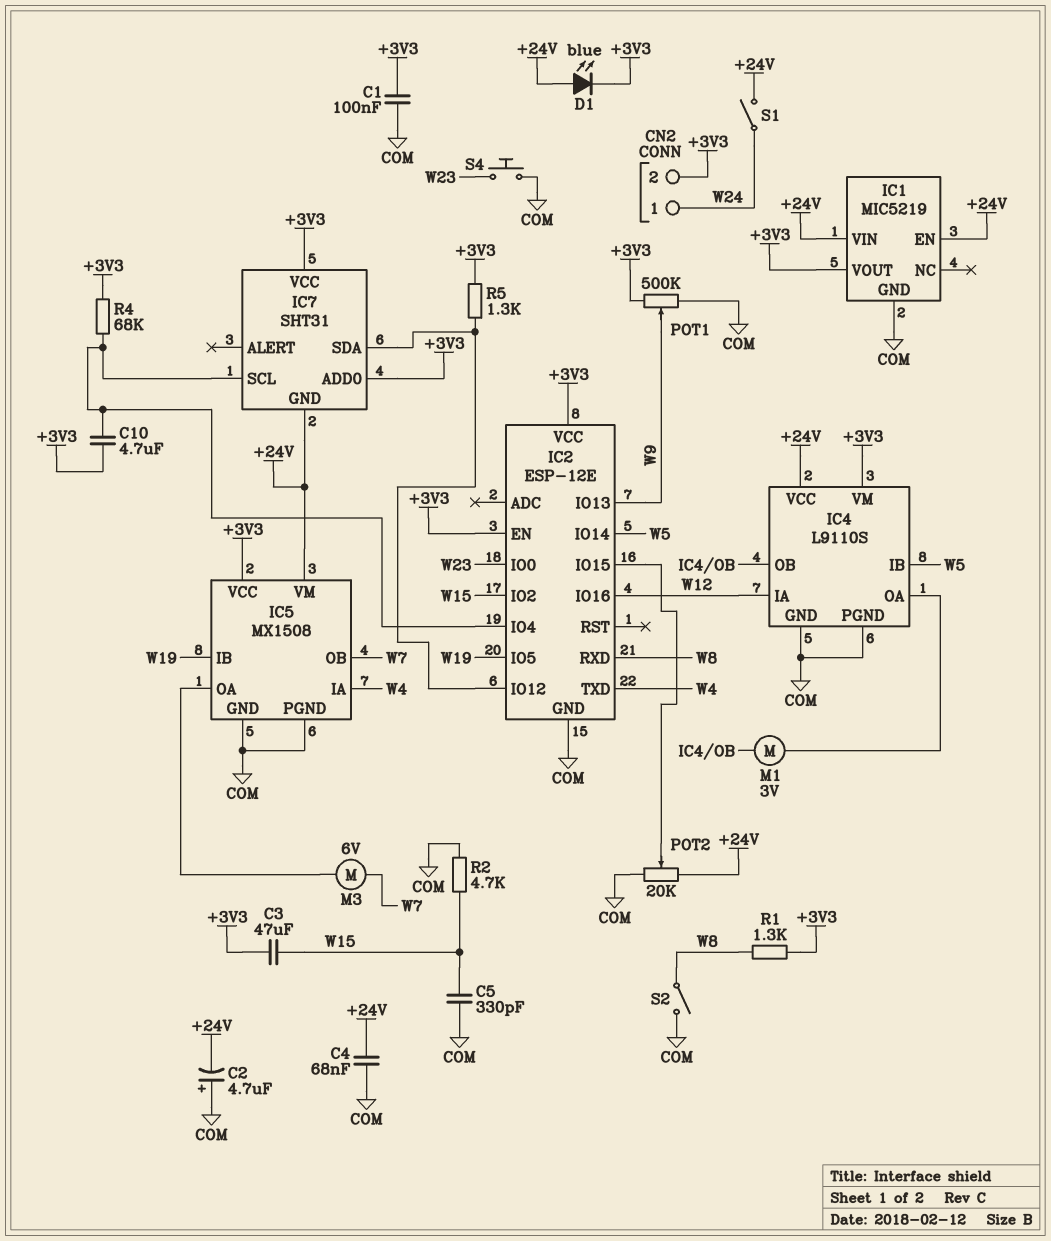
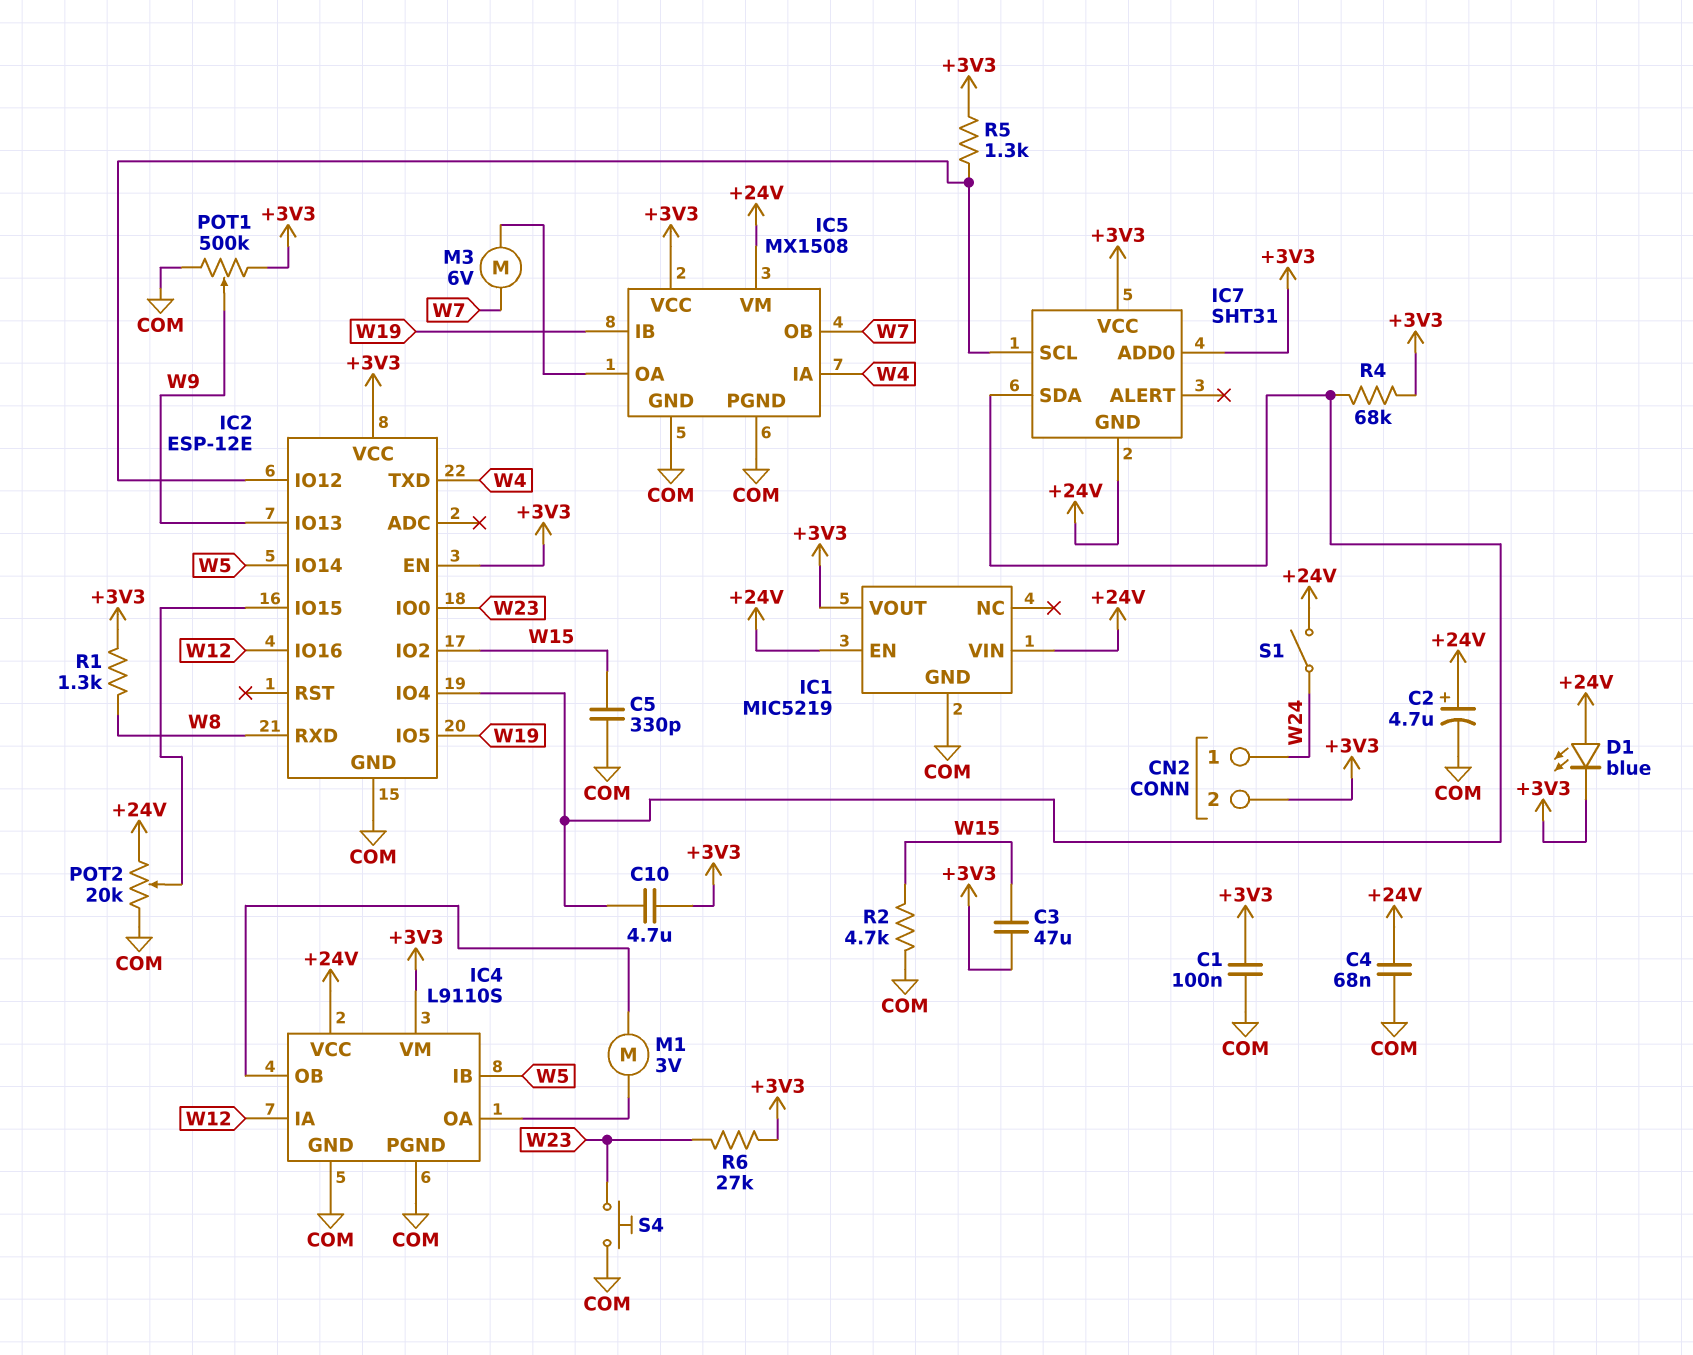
C2: 4.7uF (plus COM, minus +24V) -> 4.7uF (plus +24V, minus COM)
IC7 pin SCL: IC2/IO4 -> IC2/IO12
IC7 pin SDA: IC2/IO12 -> IC2/IO4
R6: none -> 27k (+3V3, W23)
S2: switch (COM, W8) -> none

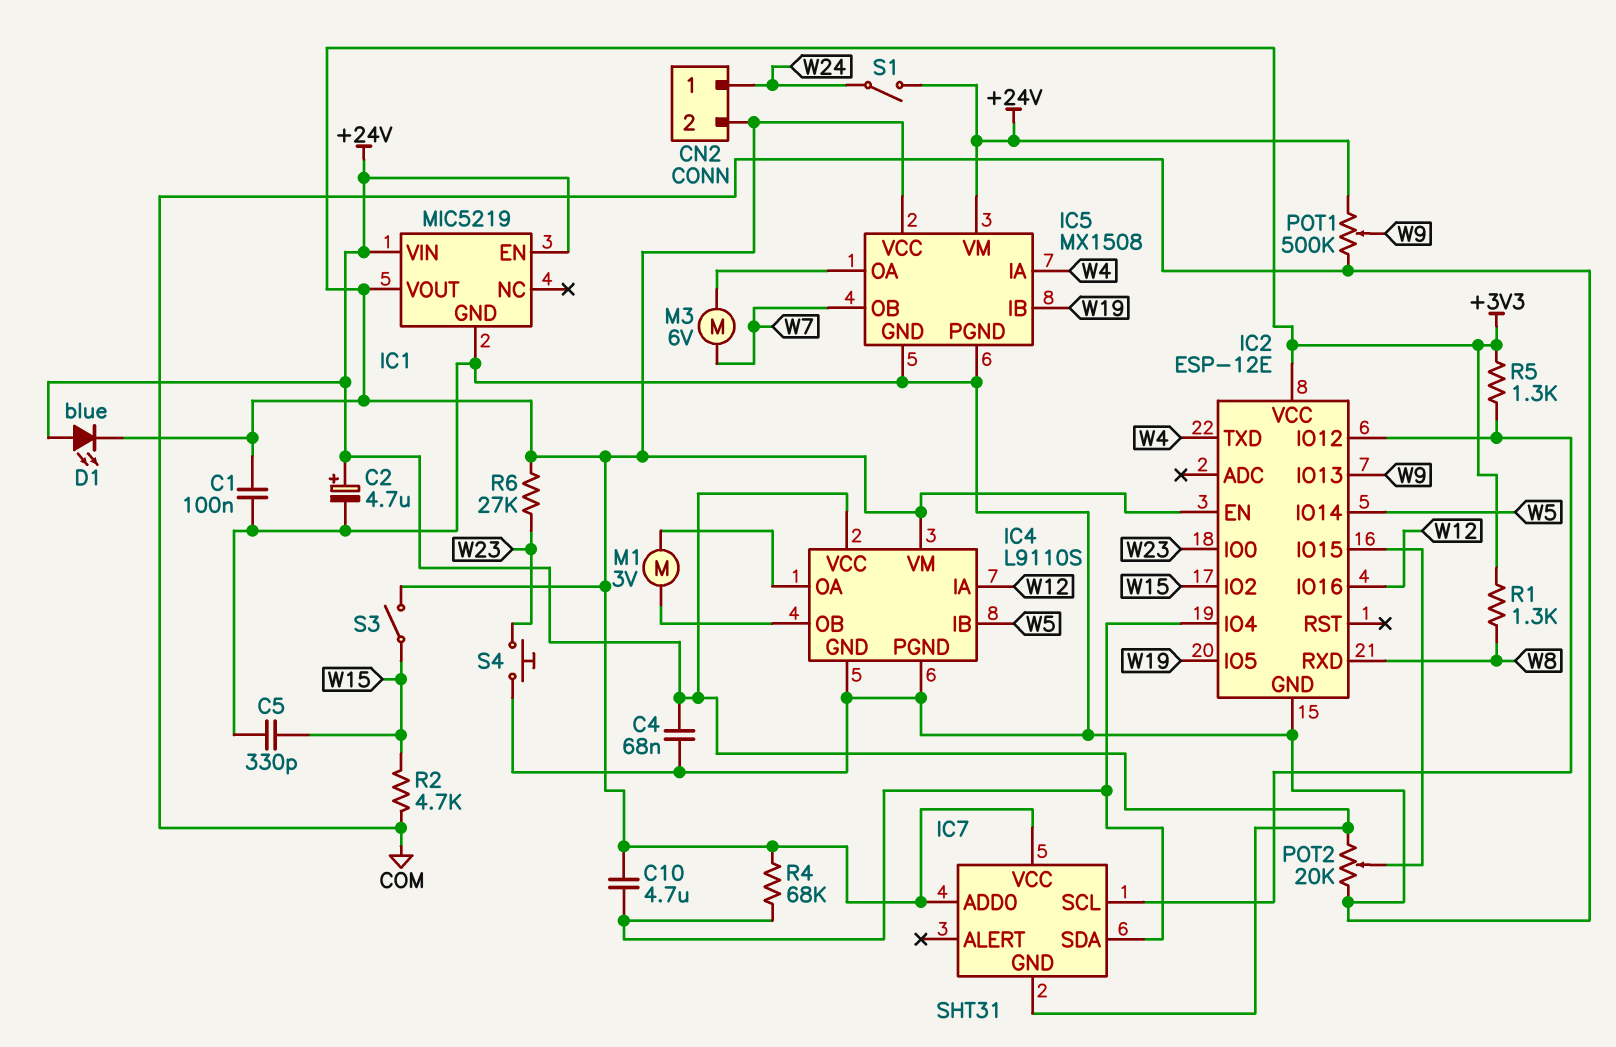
C3: 47uF (+3V3, W15) -> none
POT1: 500k (+3V3, COM, wiper W9) -> 500k (+24V, COM, wiper W9)
S3: none -> switch (+3V3, W15)

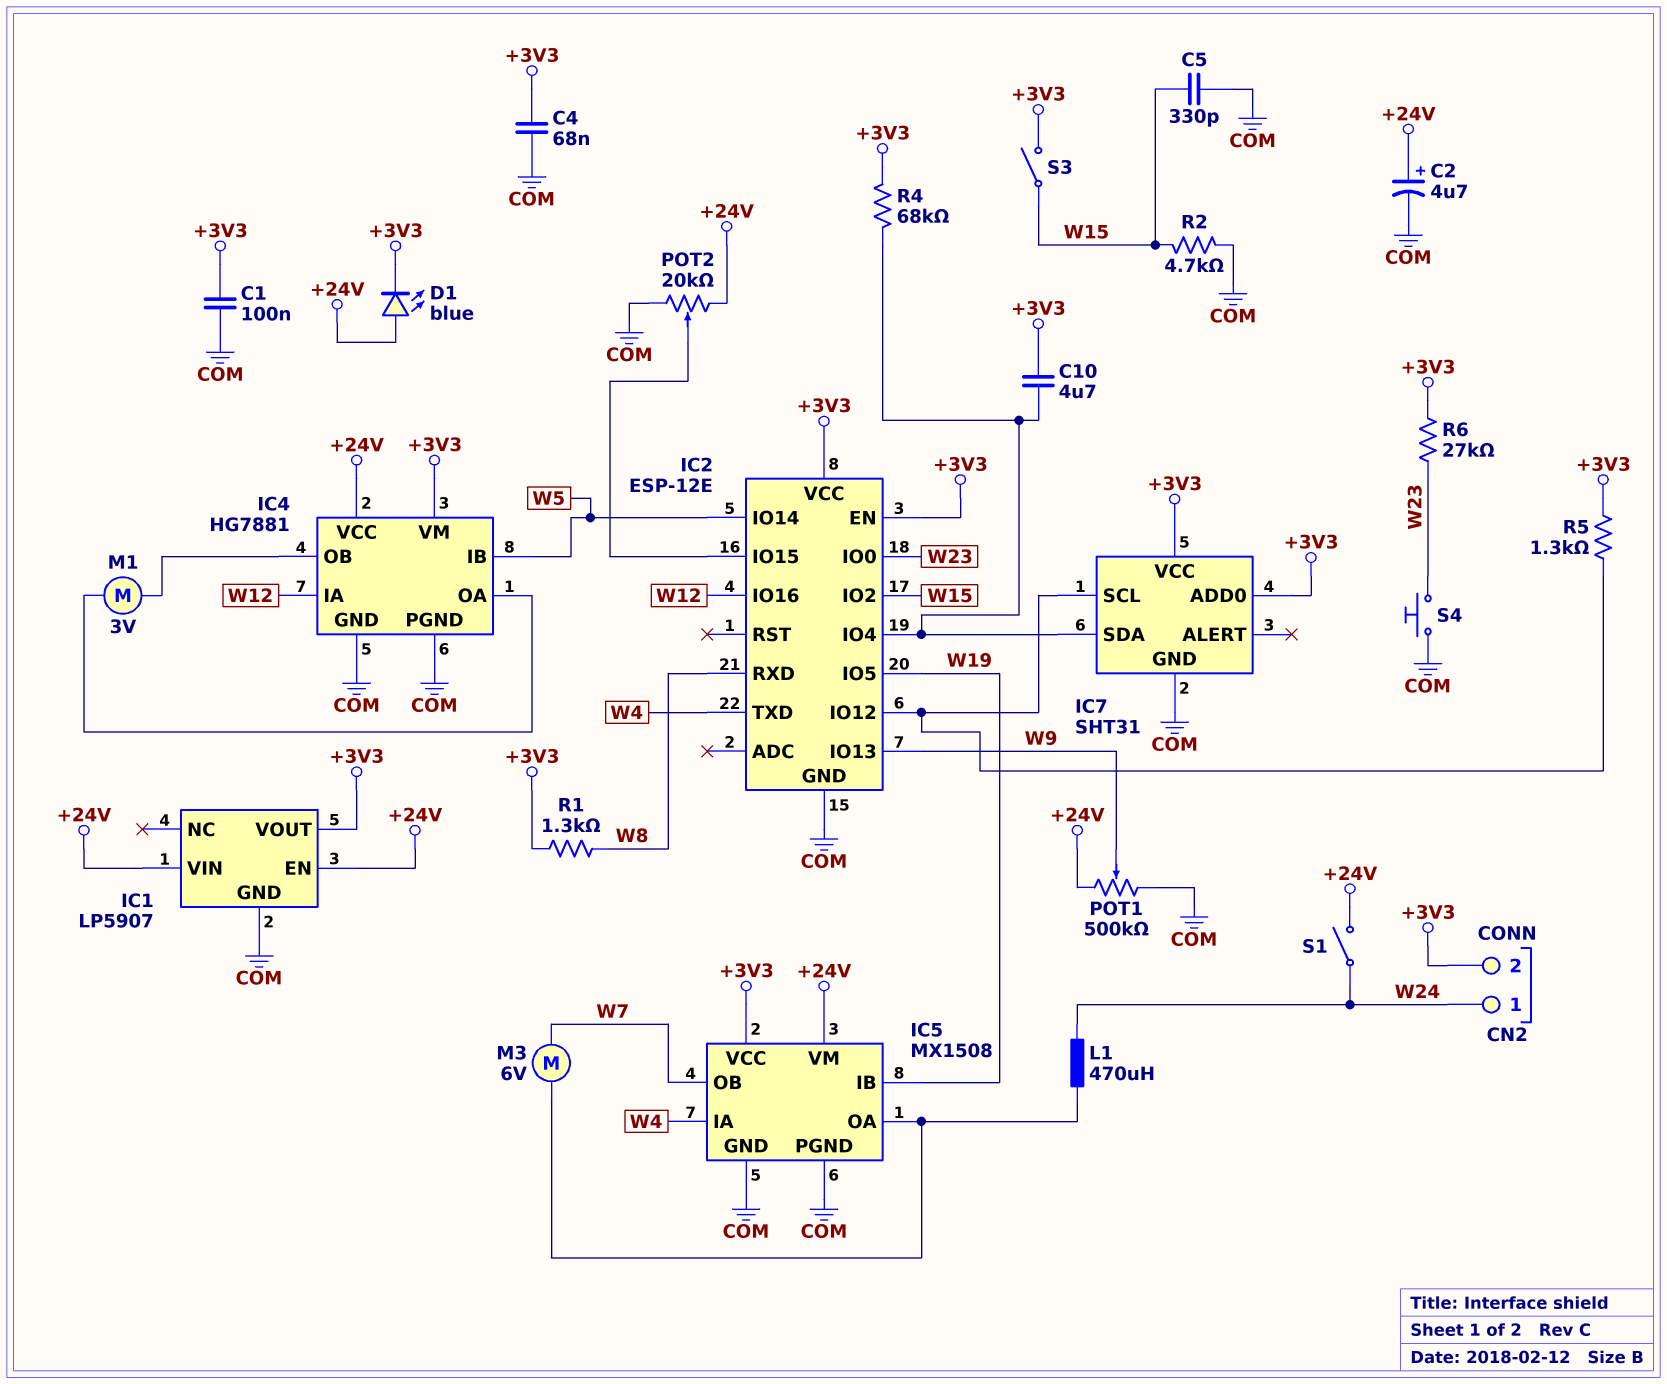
C4: 68nF (+24V, COM) -> 68nF (+3V3, COM)
IC1: MIC5219 -> LP5907
IC4: L9110S -> HG7881
IC7 pin GND: +24V -> COM
L1: none -> 470uH (IC5/OA, W24)

